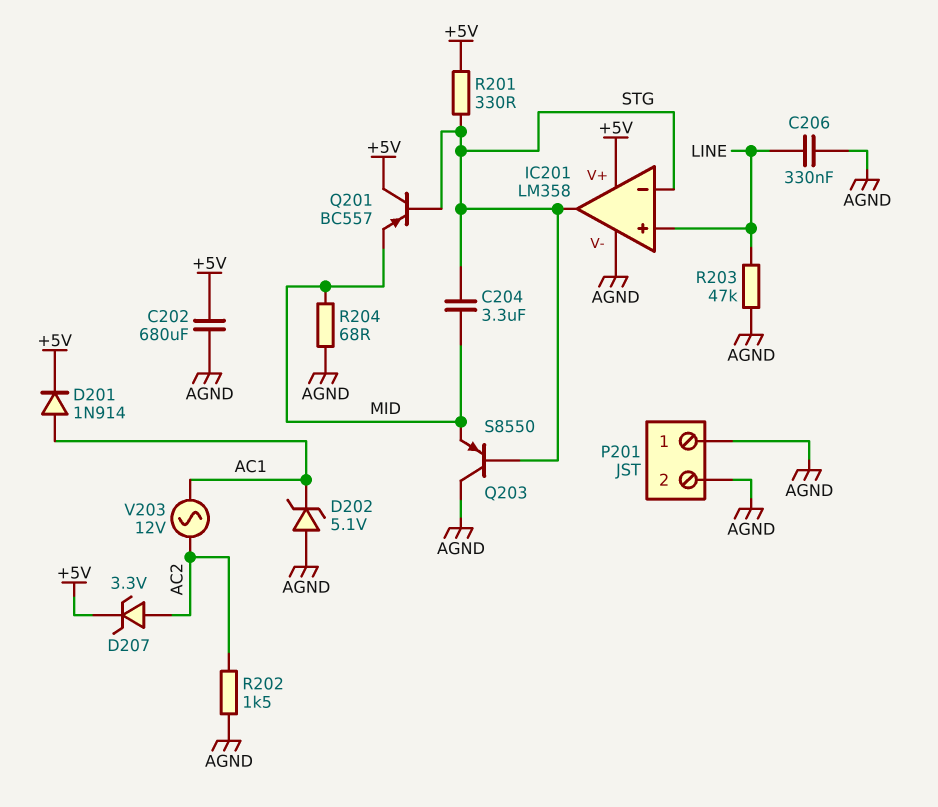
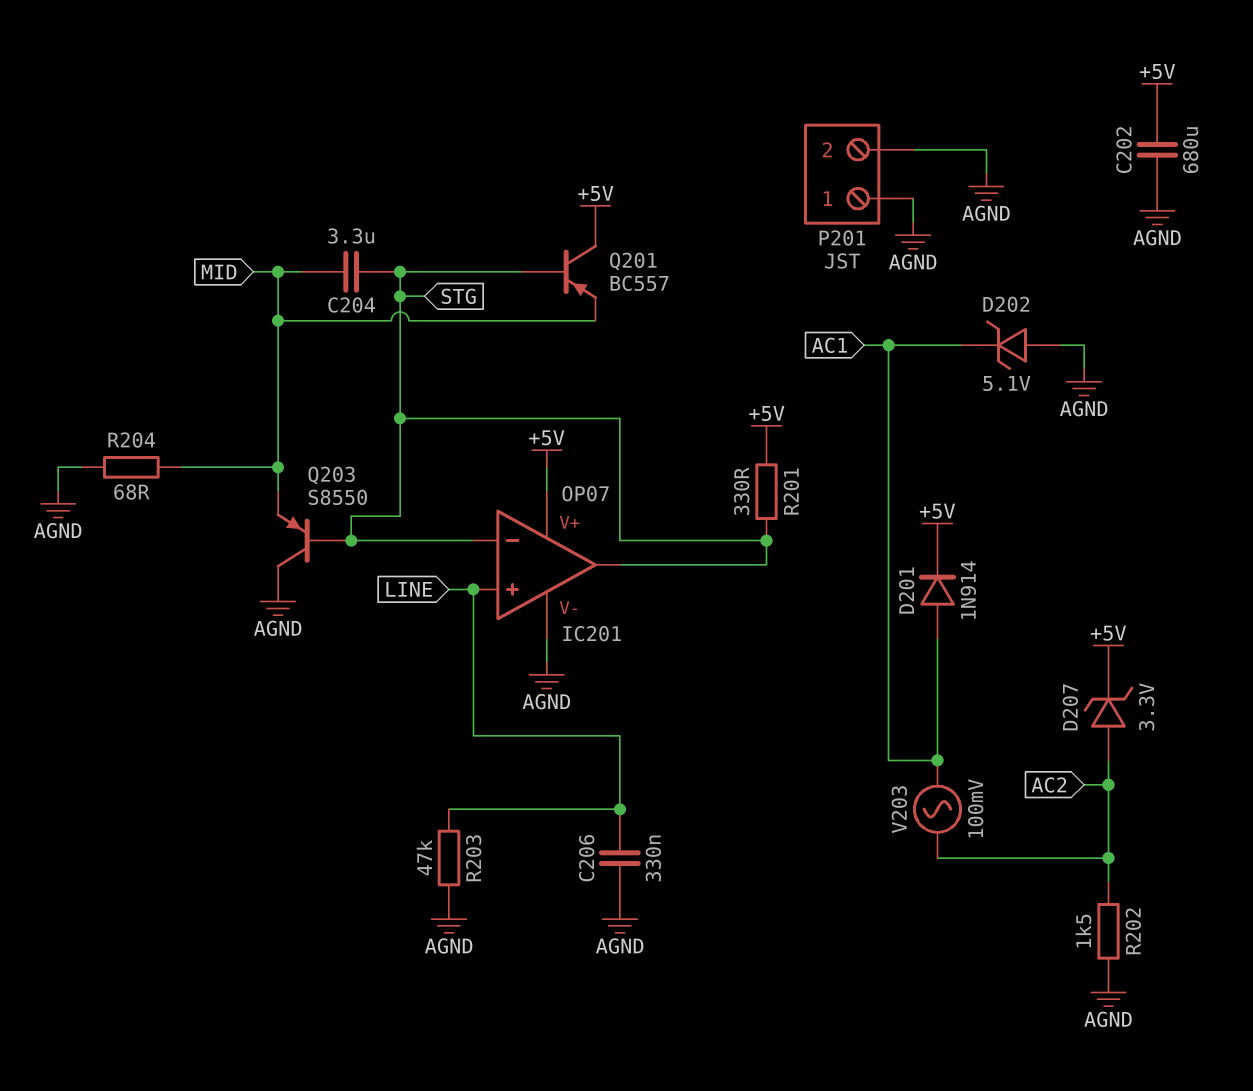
IC201: LM358 -> OP07
V203: AC 12V (AC1, AC2) -> AC 100mV (AC1, AC2)

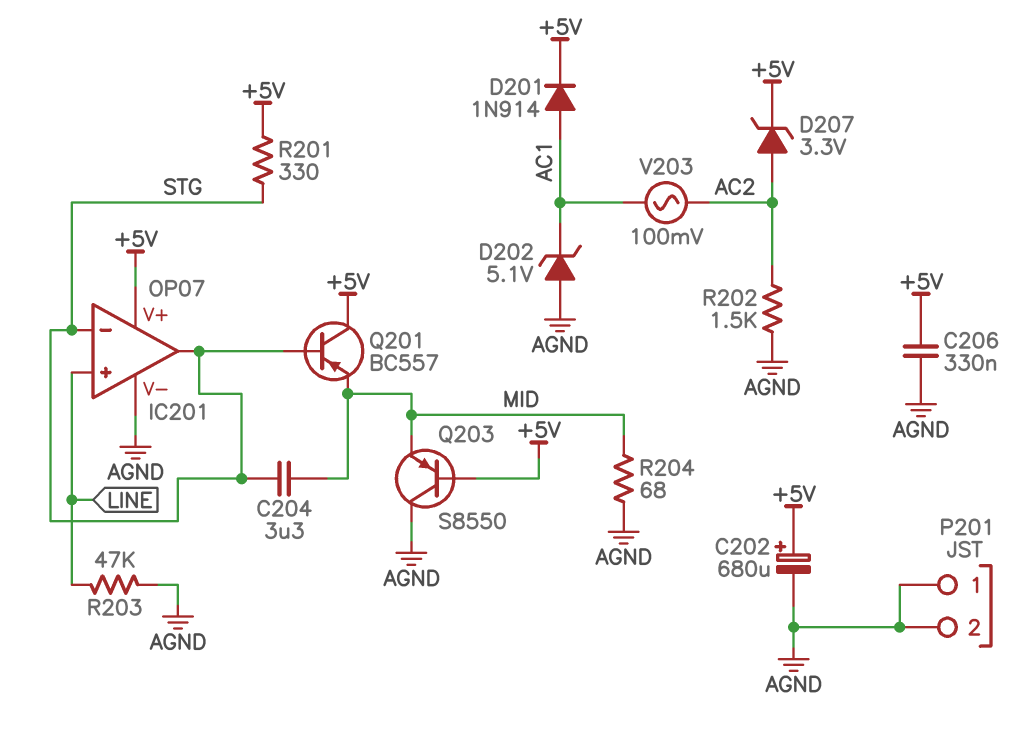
C202: 680uF (+5V, AGND) -> 680uF (plus +5V, minus AGND)
C206: 330nF (AGND, LINE) -> 330nF (+5V, AGND)
Q203: PNP S8550 (B STG, C AGND, E MID) -> PNP S8550 (B +5V, C AGND, E MID)

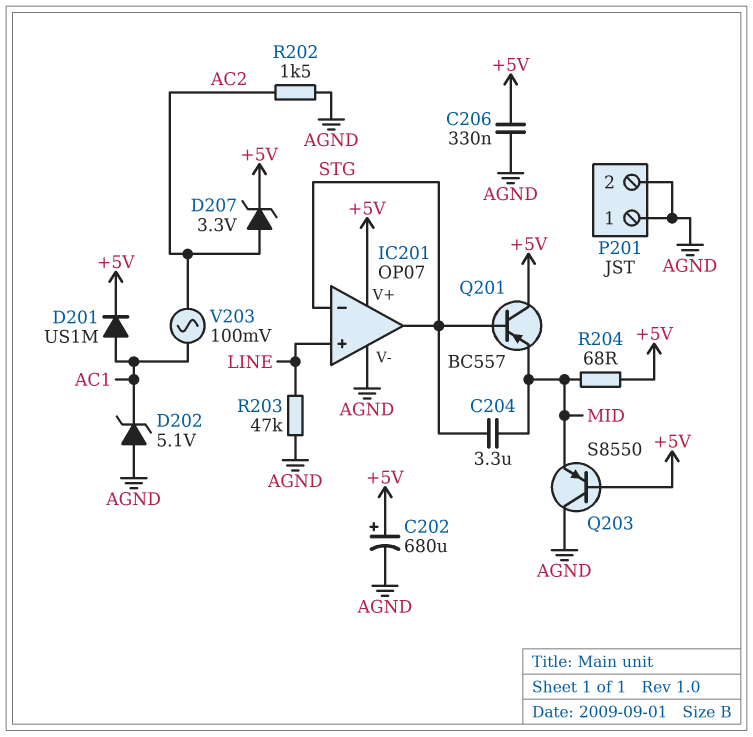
D201: diode 1N914 (A AC1, K +5V) -> diode US1M (A AC1, K +5V)
R201: 330 (+5V, STG) -> none
R204: 68 (AGND, MID) -> 68 (+5V, MID)

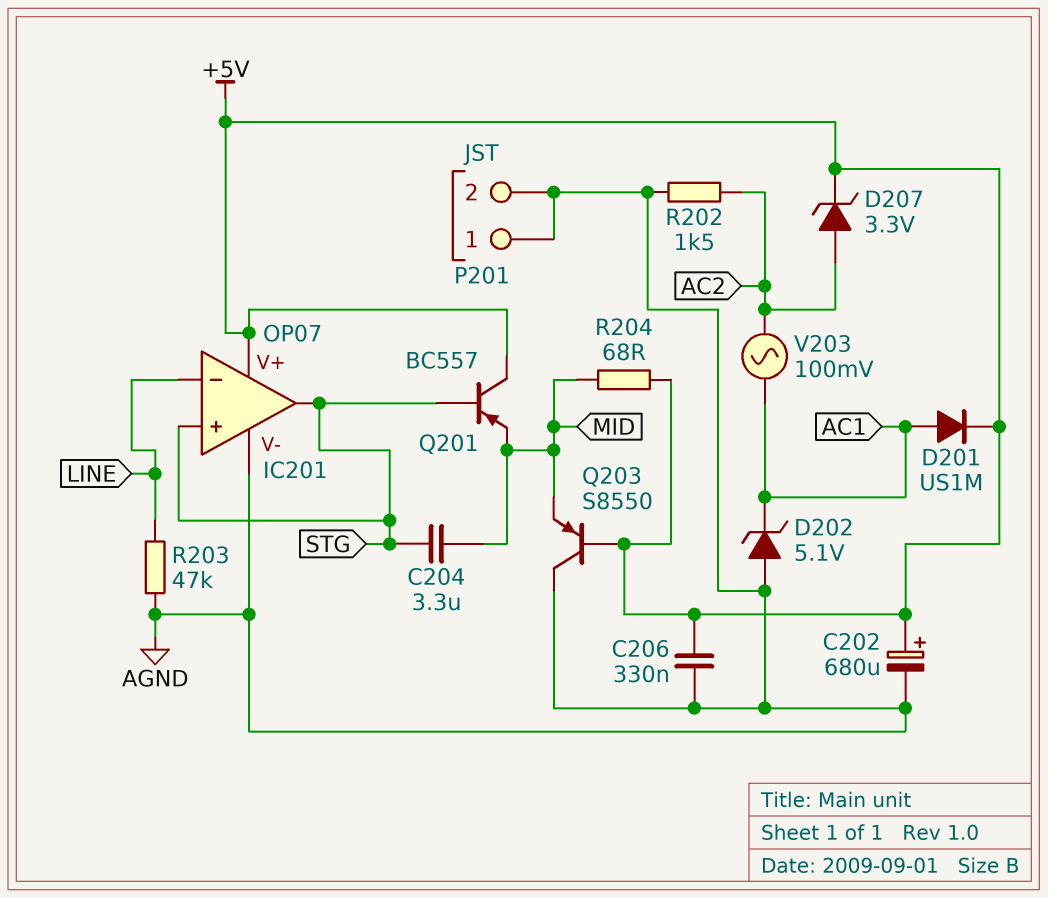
IC201 pin in+: LINE -> STG
IC201 pin in-: STG -> LINE

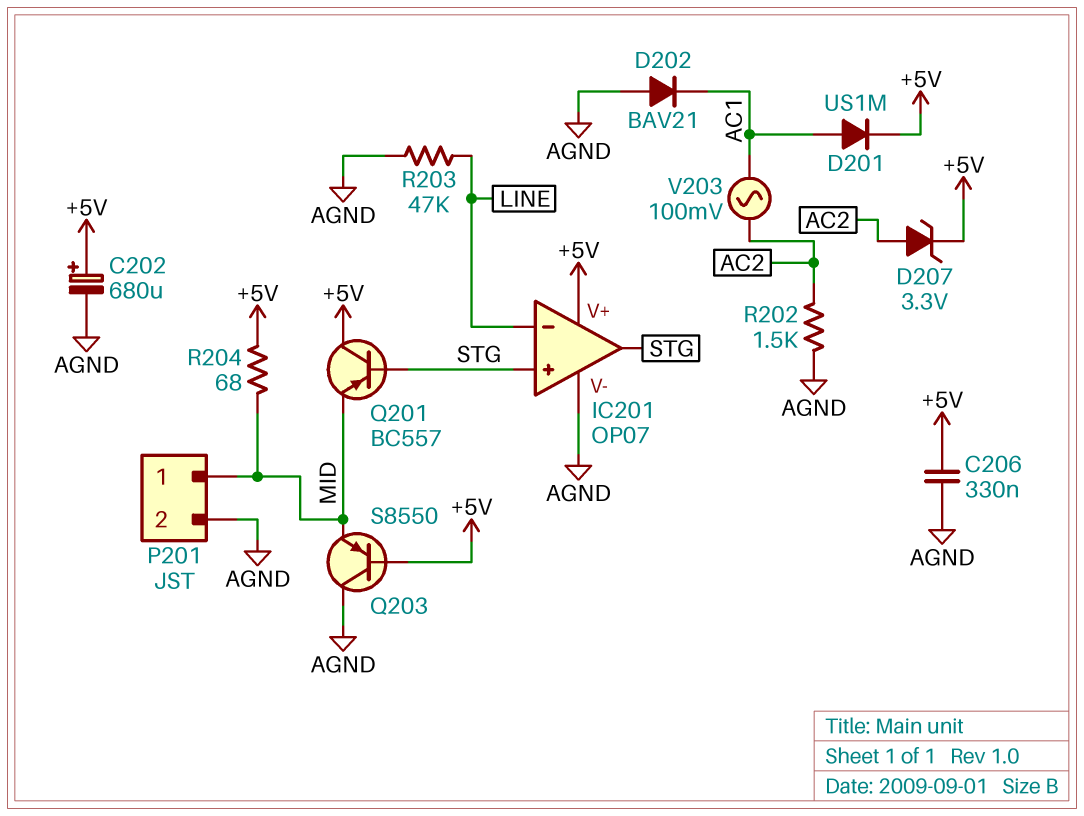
C204: 3.3uF (MID, STG) -> none
D202: zener 5.1V (A AGND, K AC1) -> diode BAV21 (A AGND, K AC1)
P201 pin 1: AGND -> MID

